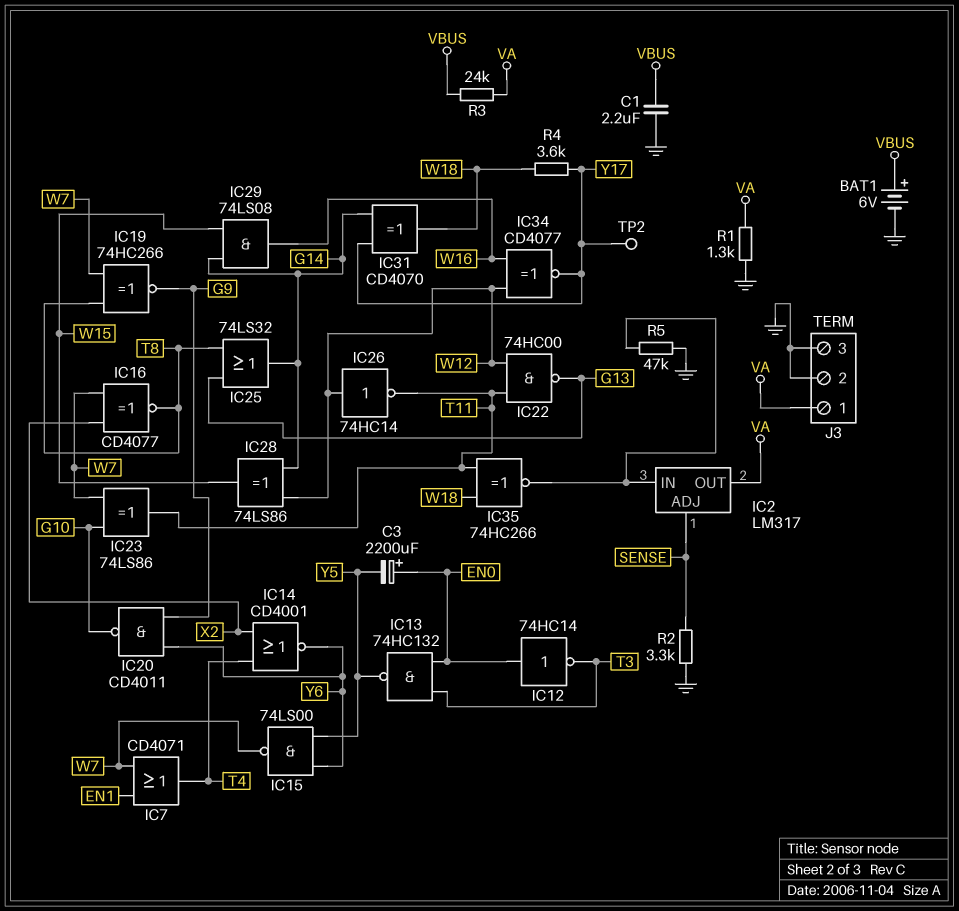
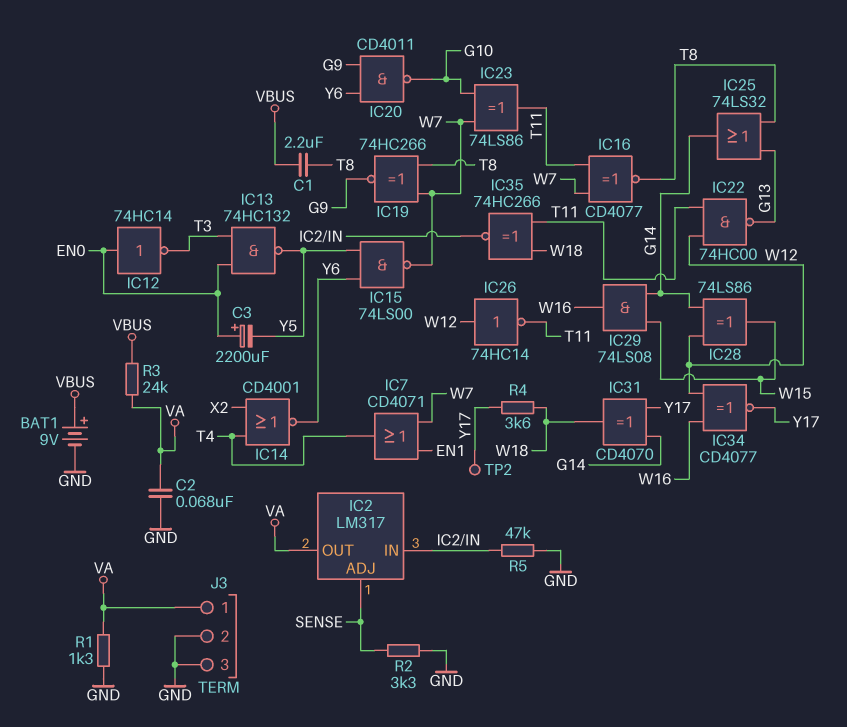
BAT1: 6V (plus VBUS, minus GND) -> 9V (plus VBUS, minus GND)
C1: 2.2uF (GND, VBUS) -> 2.2uF (T8, VBUS)
C2: none -> 68nF (GND, VA)
IC16: XNOR CD4077 (in W7, in X2, out T8) -> XNOR CD4077 (in T11, in W7, out T8)

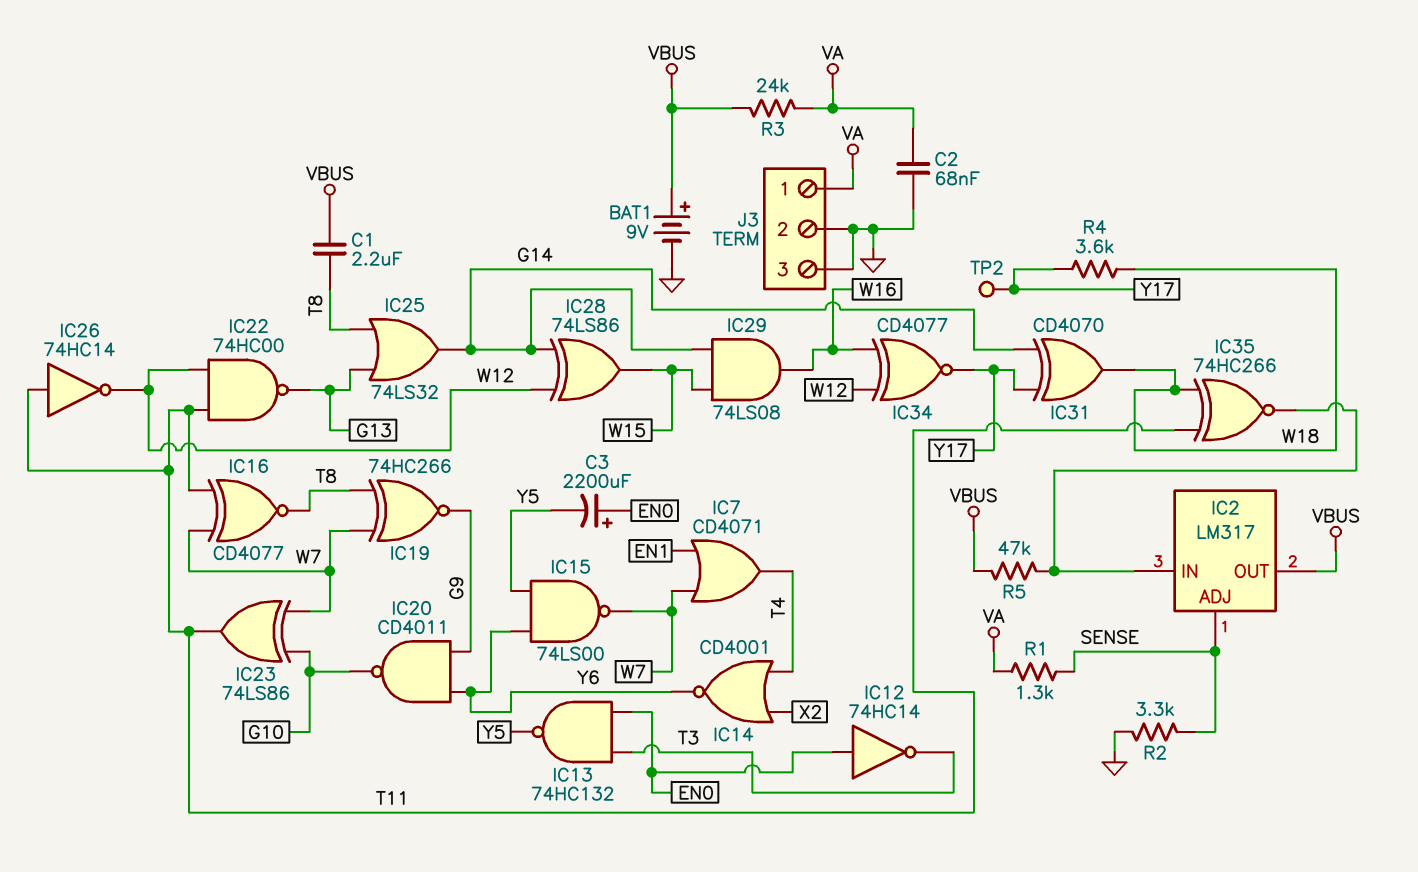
IC2 pin OUT: VA -> VBUS
IC26: NOT 74HC14 (in W12, out T11) -> NOT 74HC14 (in T11, out W12)
R1: 1.3k (GND, VA) -> 1.3k (SENSE, VA)
R5: 47k (GND, IC2/IN) -> 47k (IC2/IN, VBUS)

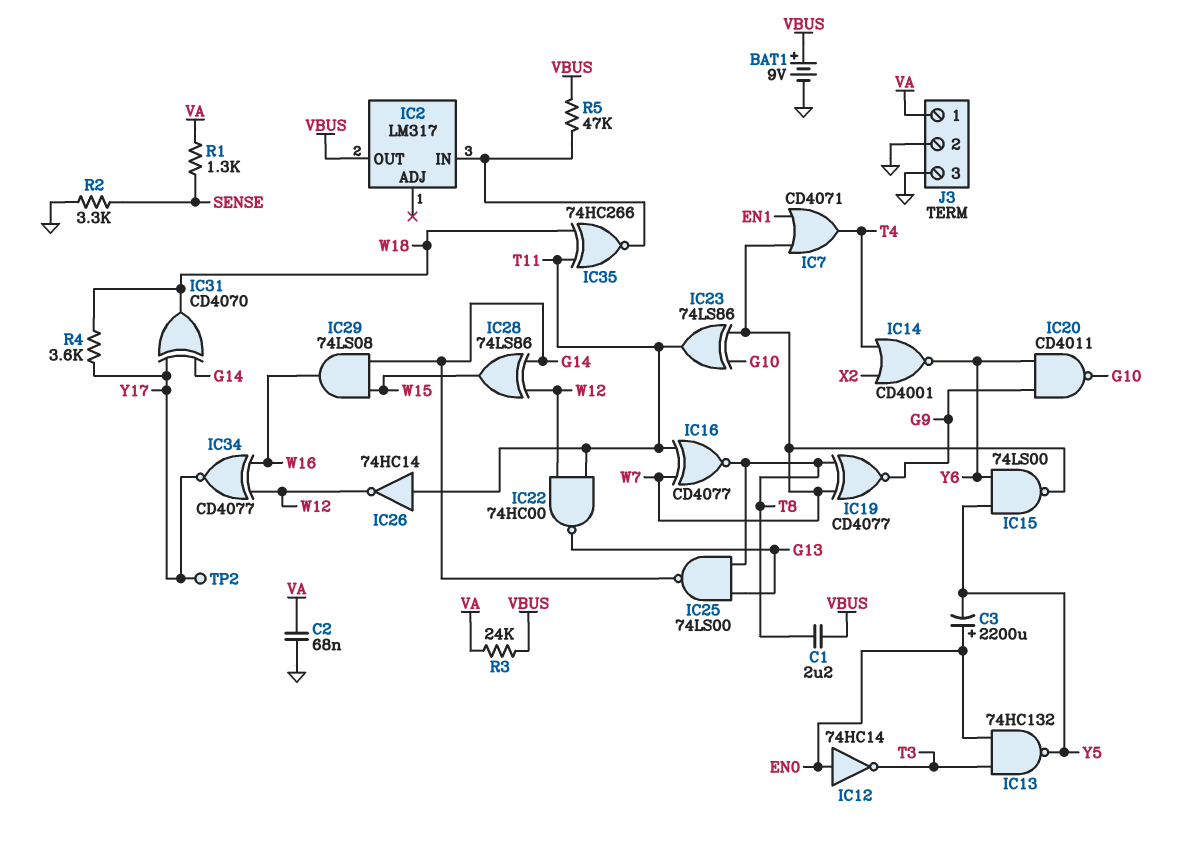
IC2 pin ADJ: SENSE -> none
IC19: XNOR 74HC266 (in T8, in W7, out G9) -> XNOR CD4077 (in T8, in W7, out G9)
IC25: OR 74LS32 (in G13, in T8, out G14) -> NAND 74LS00 (in G13, in T8, out G14)

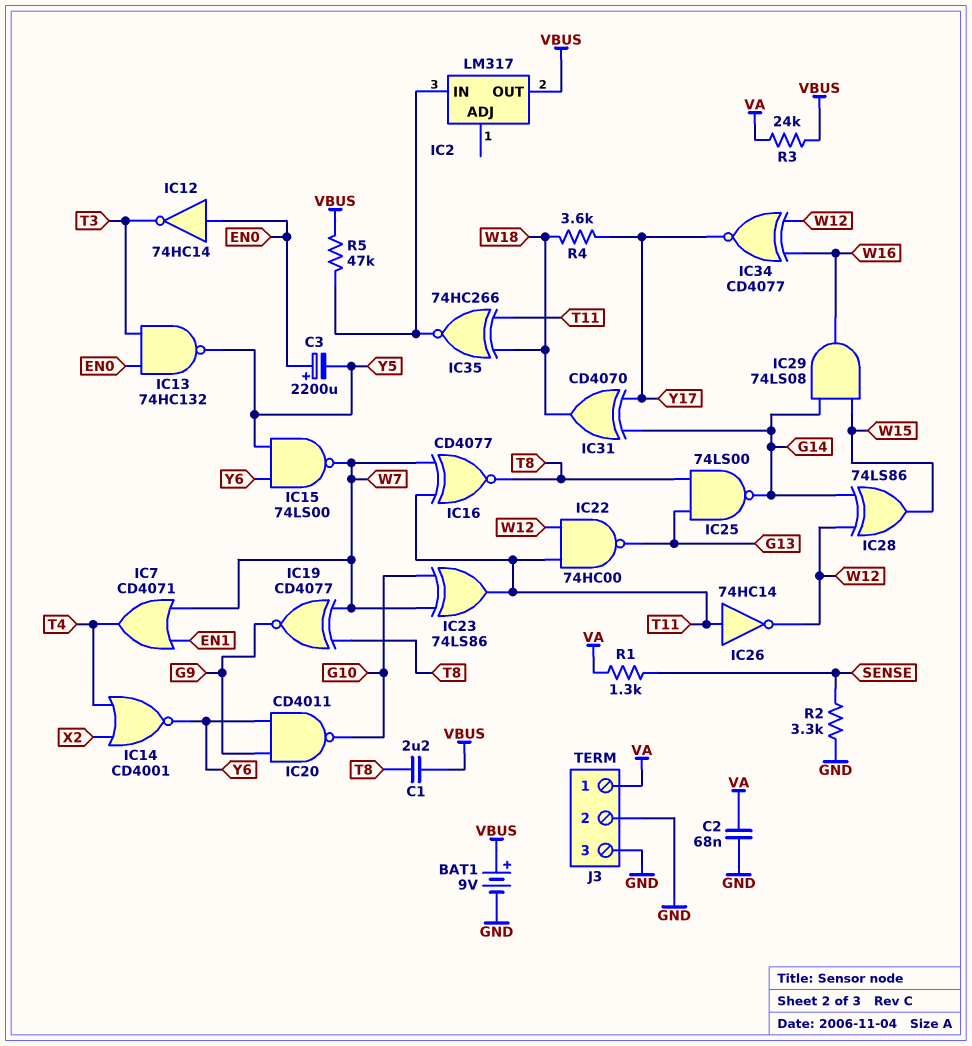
TP2: test point (Y17) -> none

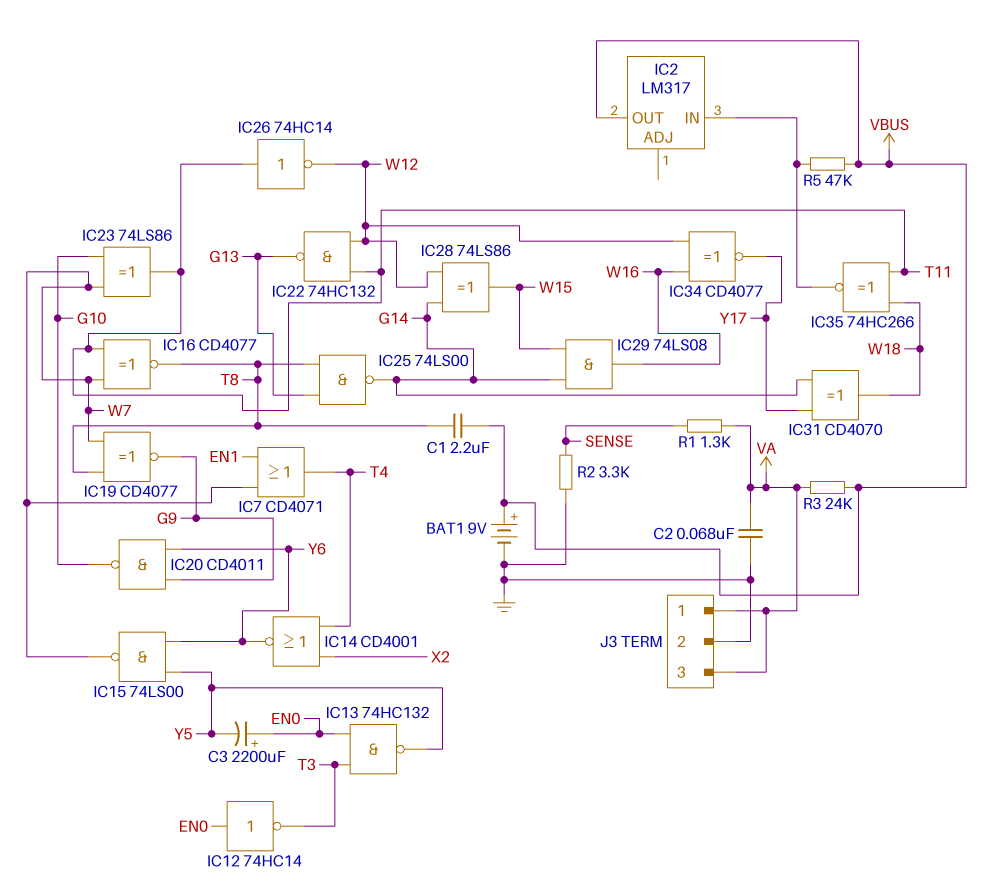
IC22: NAND 74HC00 (in T11, in W12, out G13) -> NAND 74HC132 (in T11, in W12, out G13)
J3 pin 3: GND -> VA
R4: 3.6k (W18, Y17) -> none

